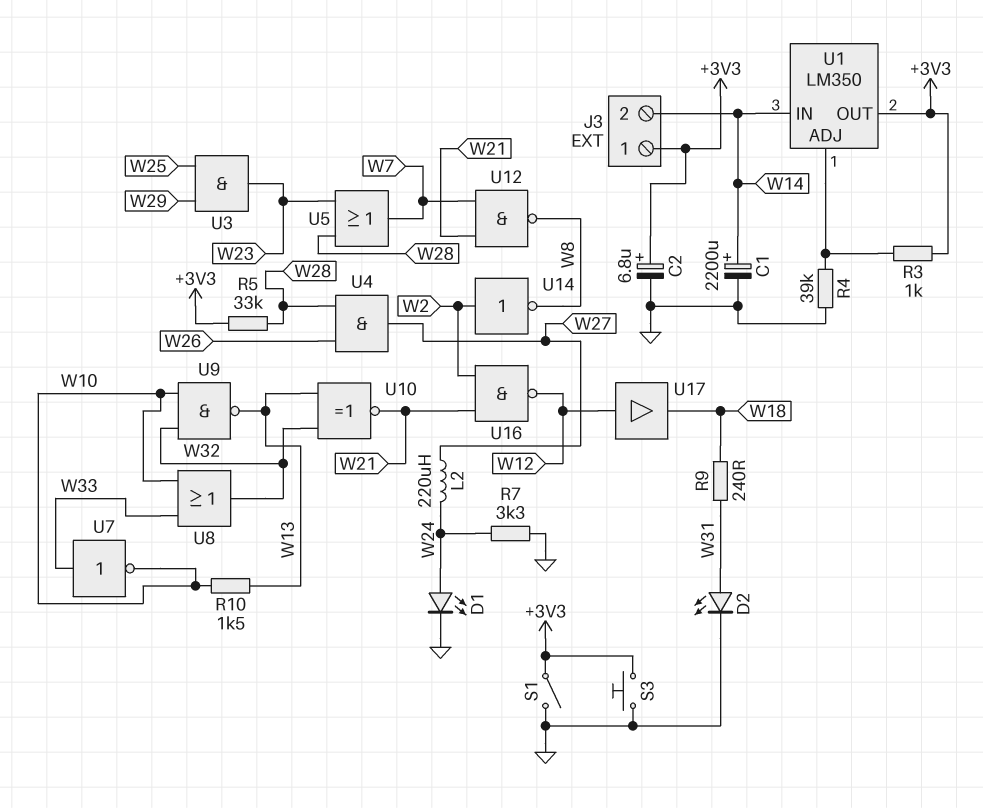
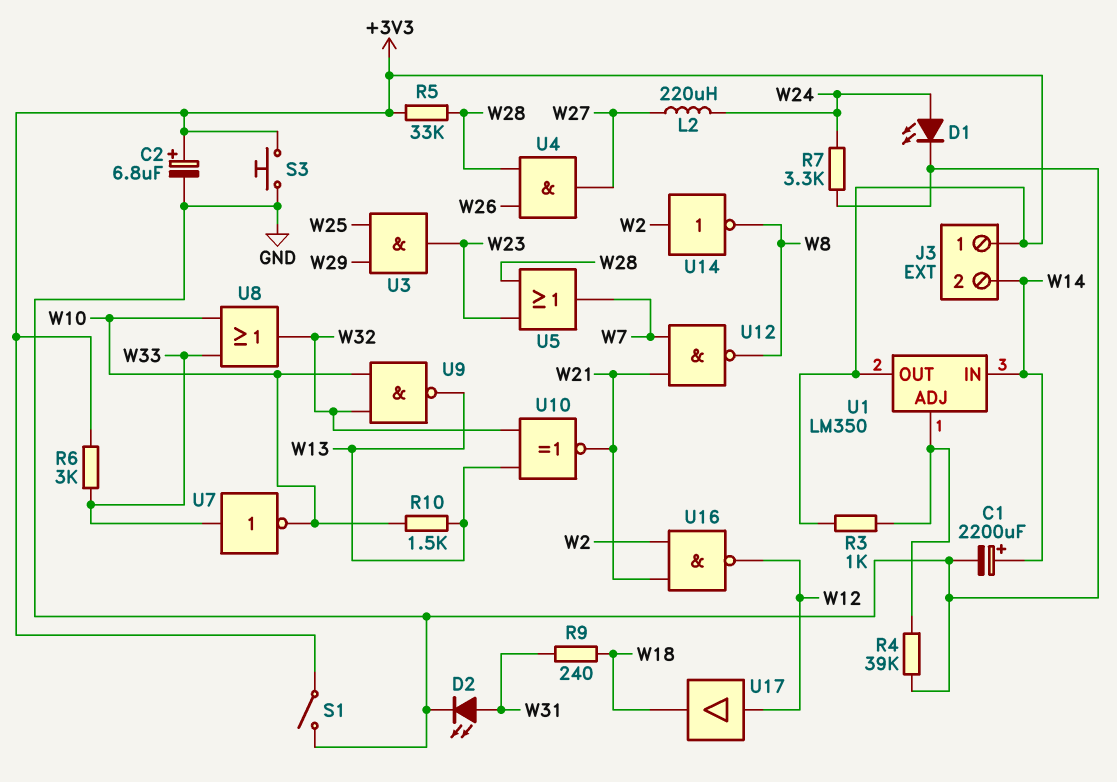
R6: none -> 3k (+3V3, W33)

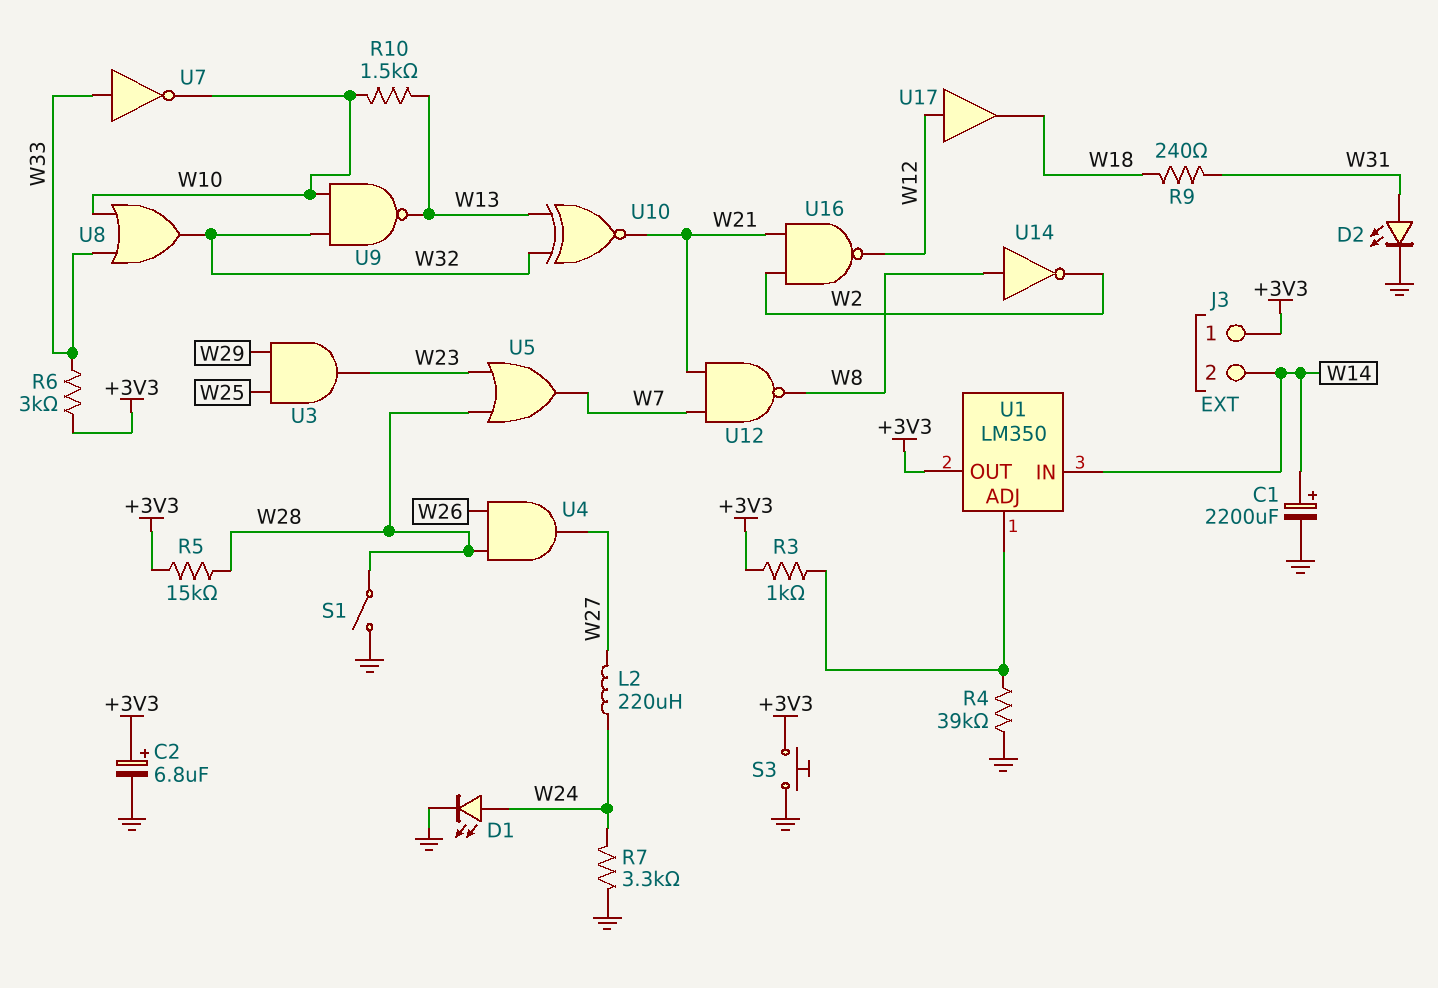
R5: 33k (+3V3, W28) -> 15k (+3V3, W28)
S1: switch (+3V3, GND) -> switch (GND, W28)
U14: NOT (in W2, out W8) -> NOT (in W8, out W2)

